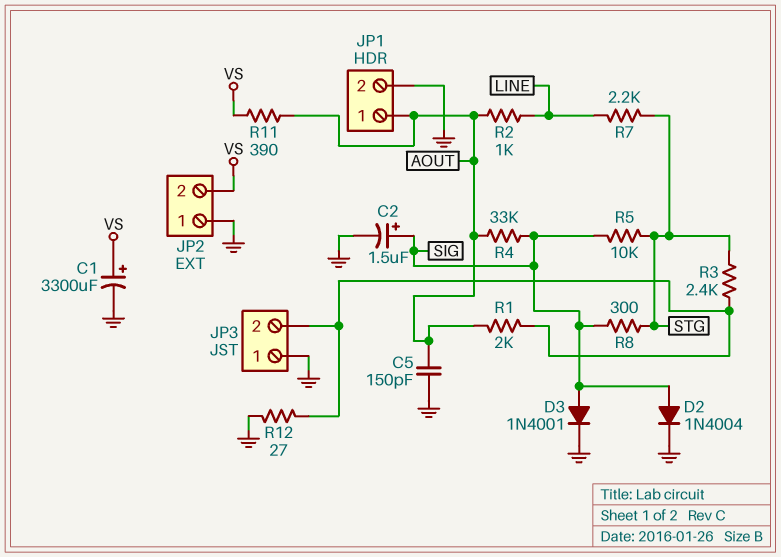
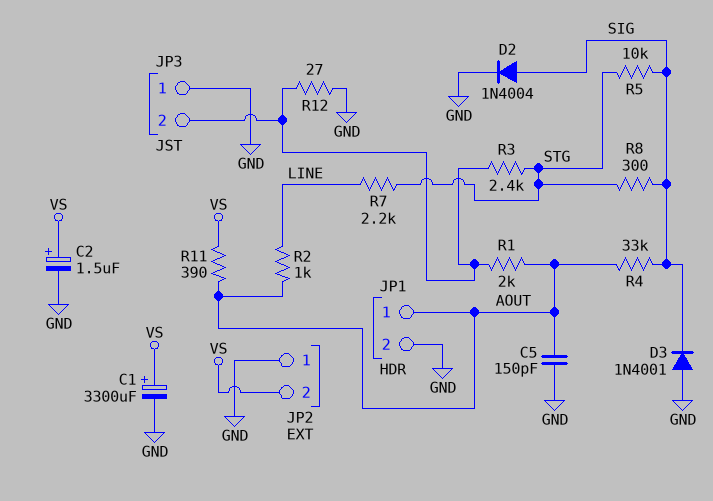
C2: 1.5uF (plus SIG, minus GND) -> 1.5uF (plus VS, minus GND)
D3: diode 1N4001 (A SIG, K GND) -> diode 1N4001 (A GND, K SIG)

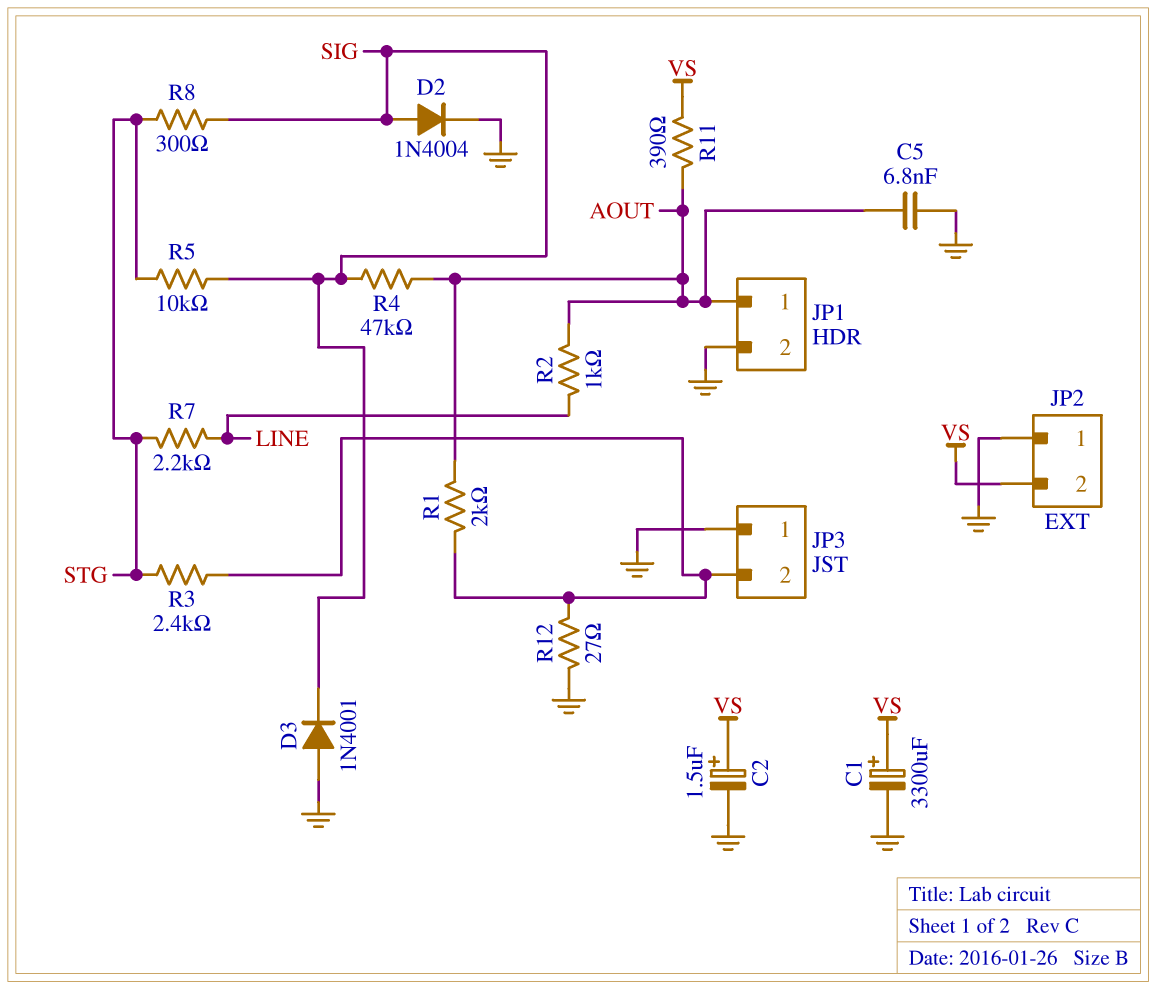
C5: 150pF (AOUT, GND) -> 6.8nF (AOUT, GND)
R4: 33k (AOUT, SIG) -> 47k (AOUT, SIG)

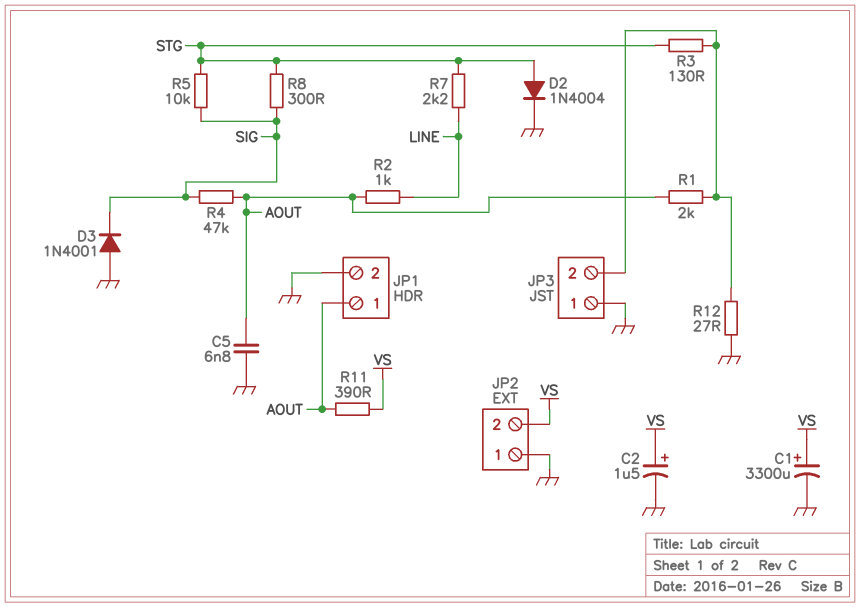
D2: diode 1N4004 (A SIG, K GND) -> diode 1N4004 (A STG, K GND)
R3: 2.4k (JP3/2, STG) -> 130 (JP3/2, STG)

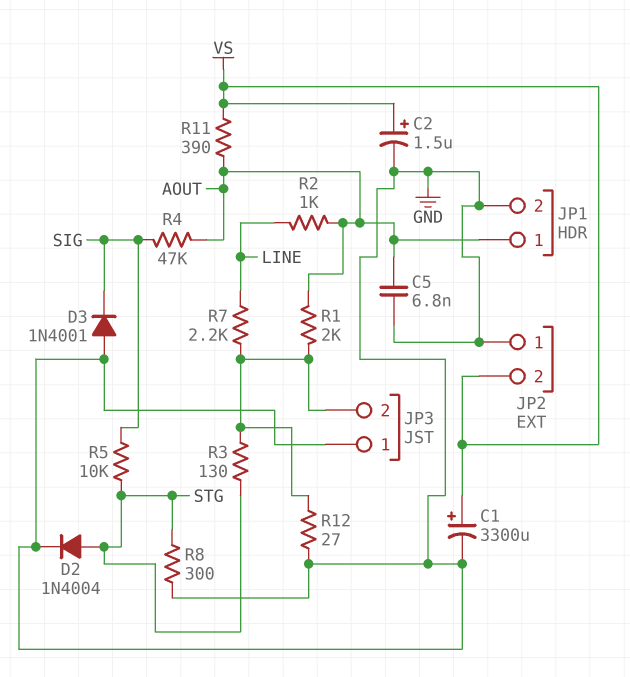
R7: 2.2k (LINE, STG) -> 2.2k (JP3/2, LINE)
R8: 300 (SIG, STG) -> 300 (GND, STG)

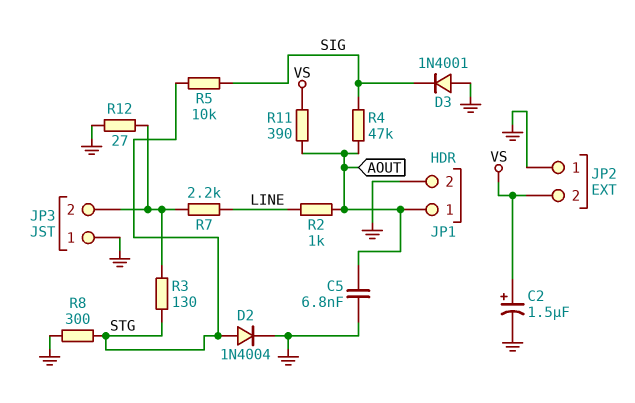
C1: 3300uF (plus VS, minus GND) -> none
R1: 2k (AOUT, JP3/2) -> none

